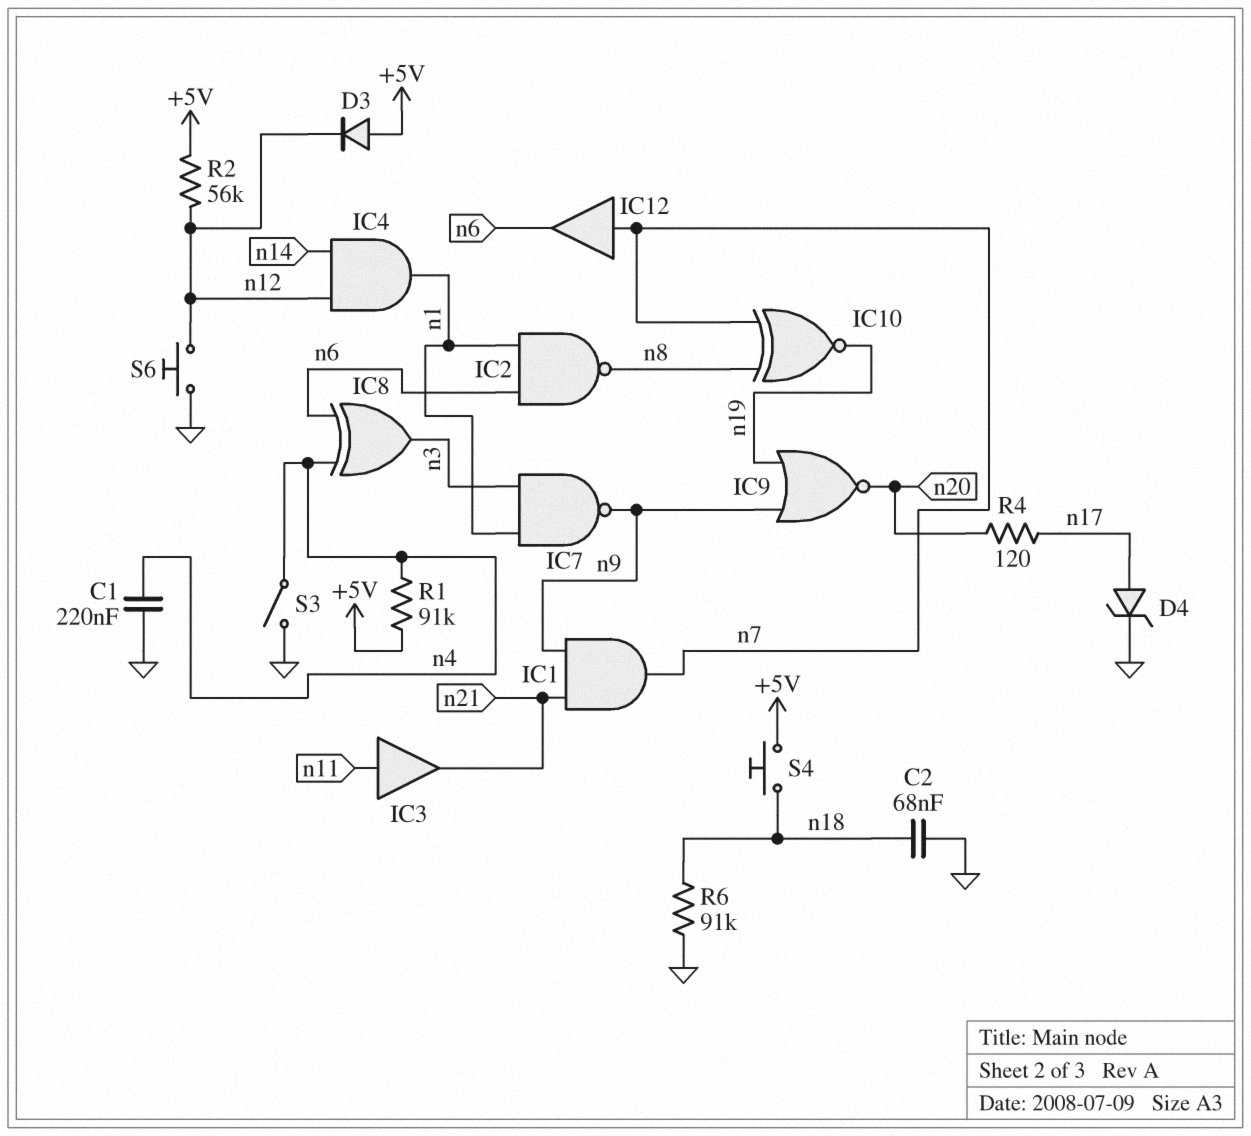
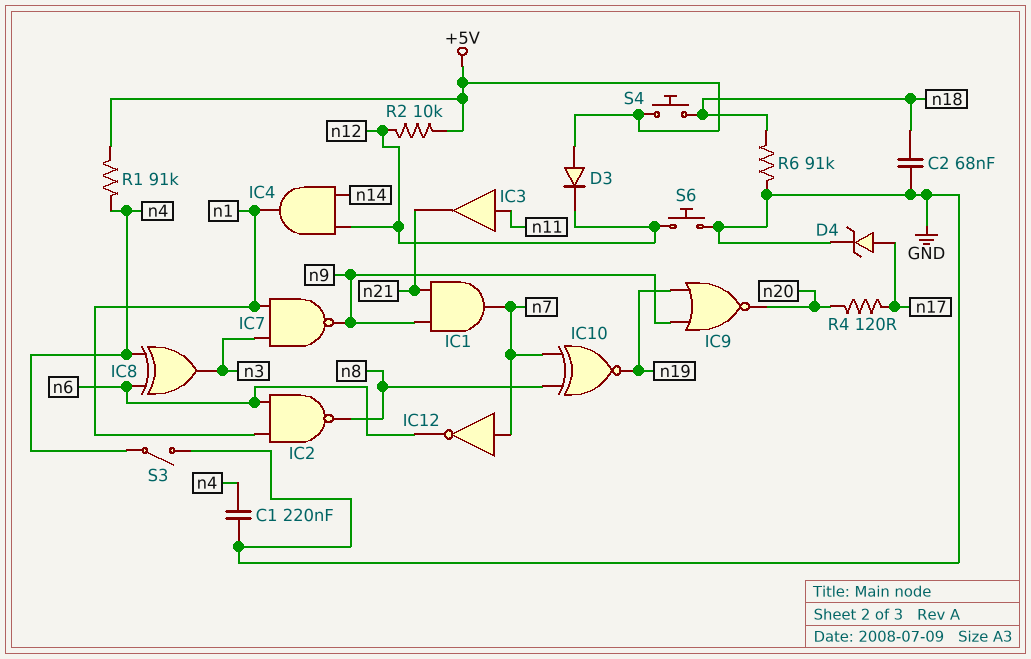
IC12: buffer (in n7, out n6) -> NOT (in n7, out n6)
R2: 56k (+5V, n12) -> 10k (+5V, n12)

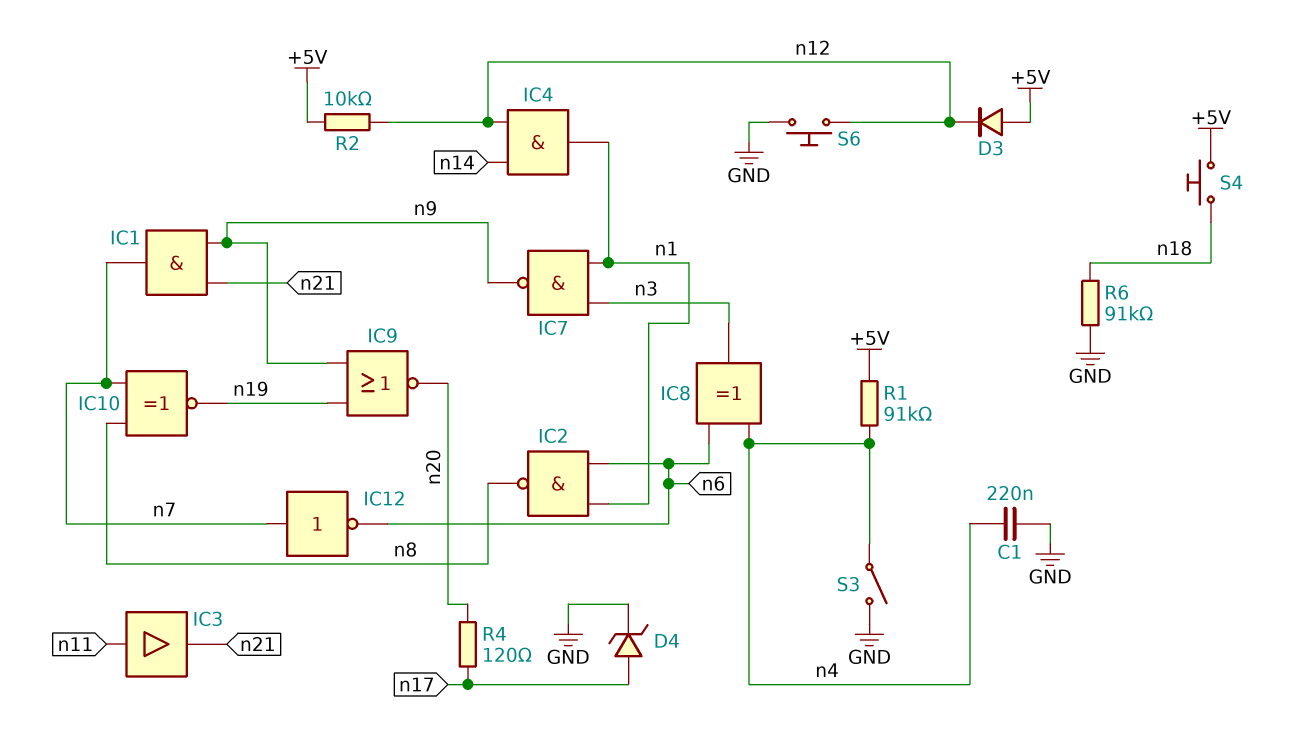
C2: 68nF (GND, n18) -> none

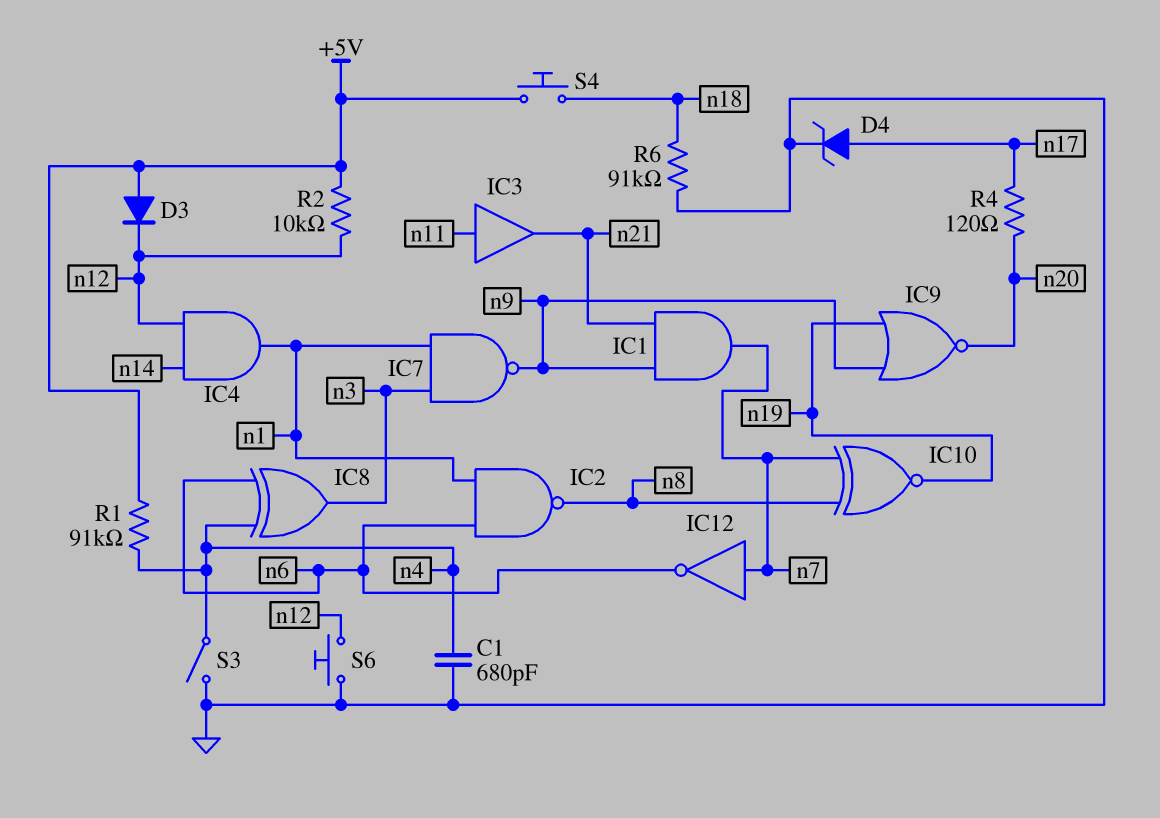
C1: 220nF (GND, n4) -> 680pF (GND, n4)

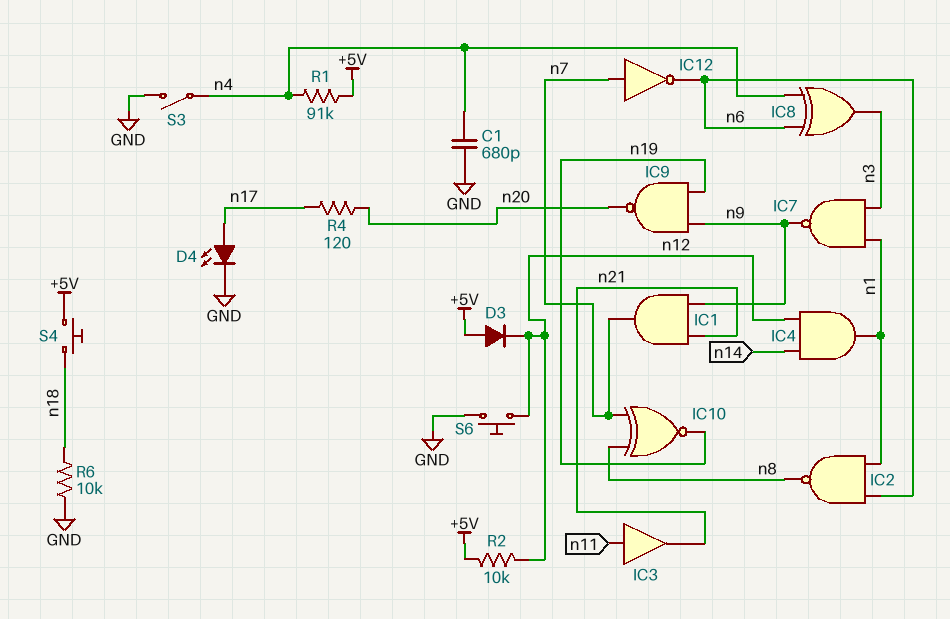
D4: zener (A n17, K GND) -> LED (A n17, K GND)
IC9: NOR (in n9, in n19, out n20) -> NAND (in n9, in n19, out n20)
R6: 91k (GND, n18) -> 10k (GND, n18)

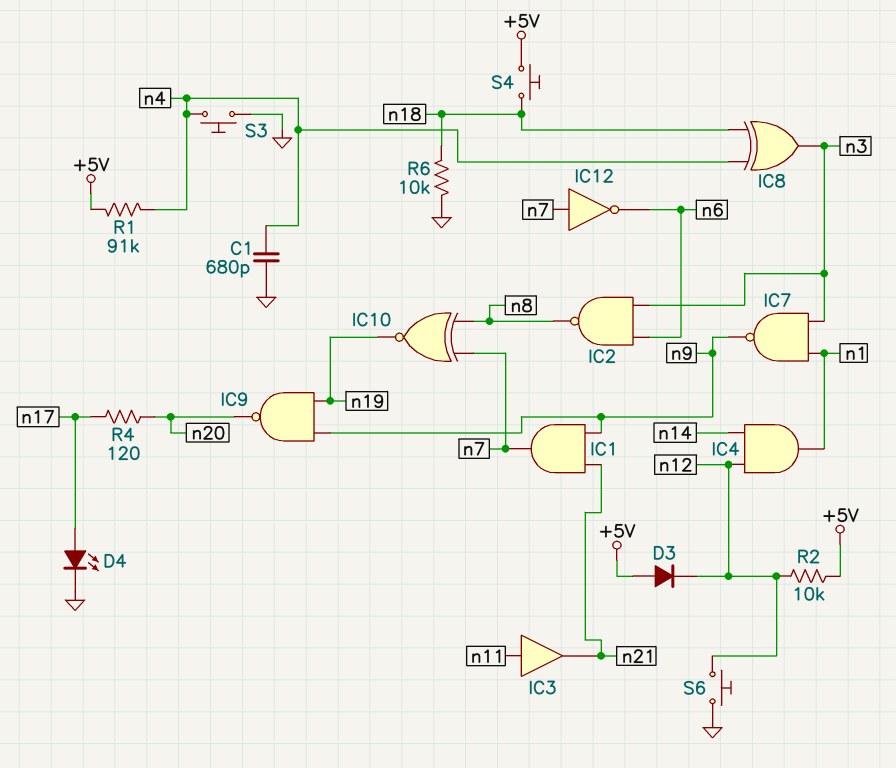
IC2: NAND (in n1, in n6, out n8) -> NAND (in n3, in n6, out n8)
IC8: XOR (in n4, in n6, out n3) -> XOR (in n4, in n18, out n3)
S3: switch (GND, n4) -> button (GND, n4)

